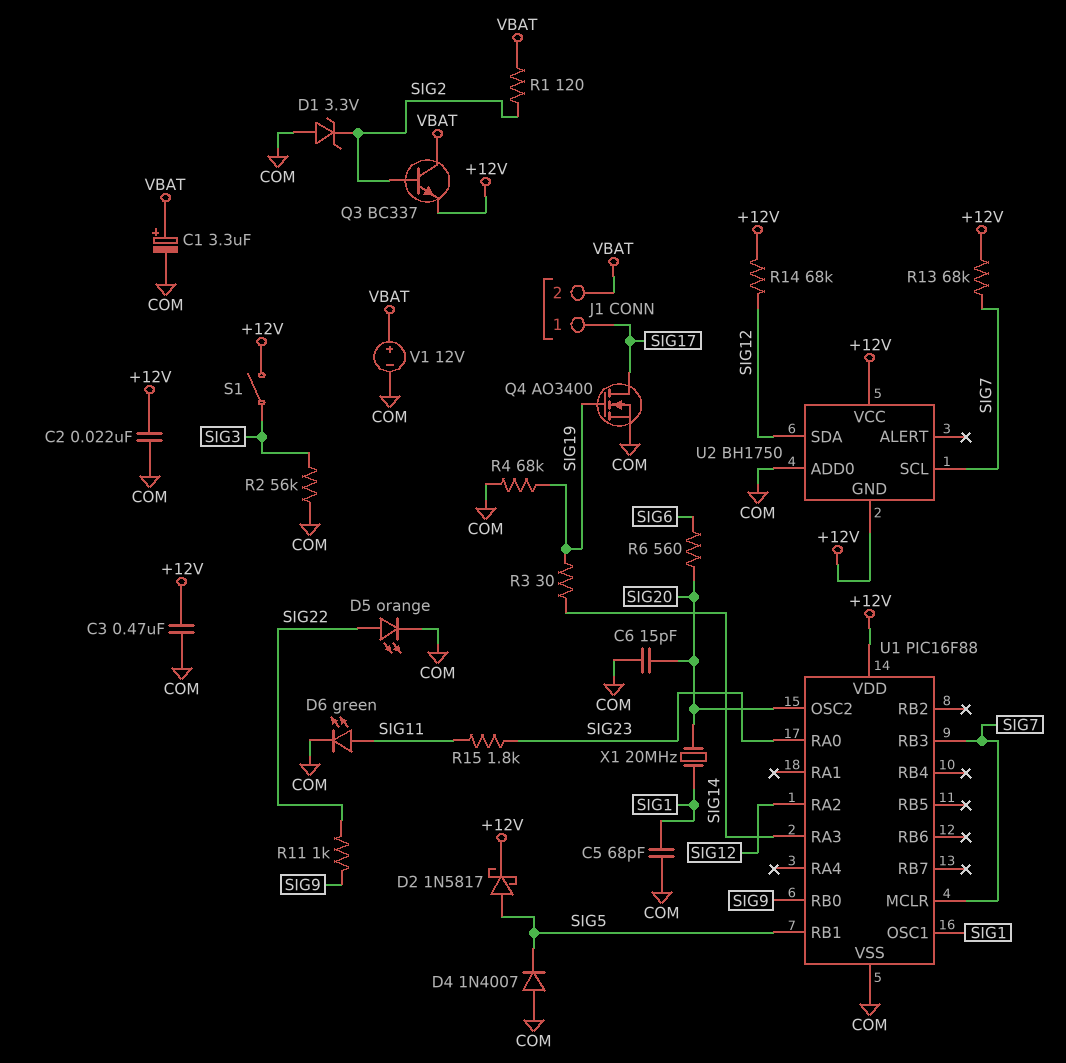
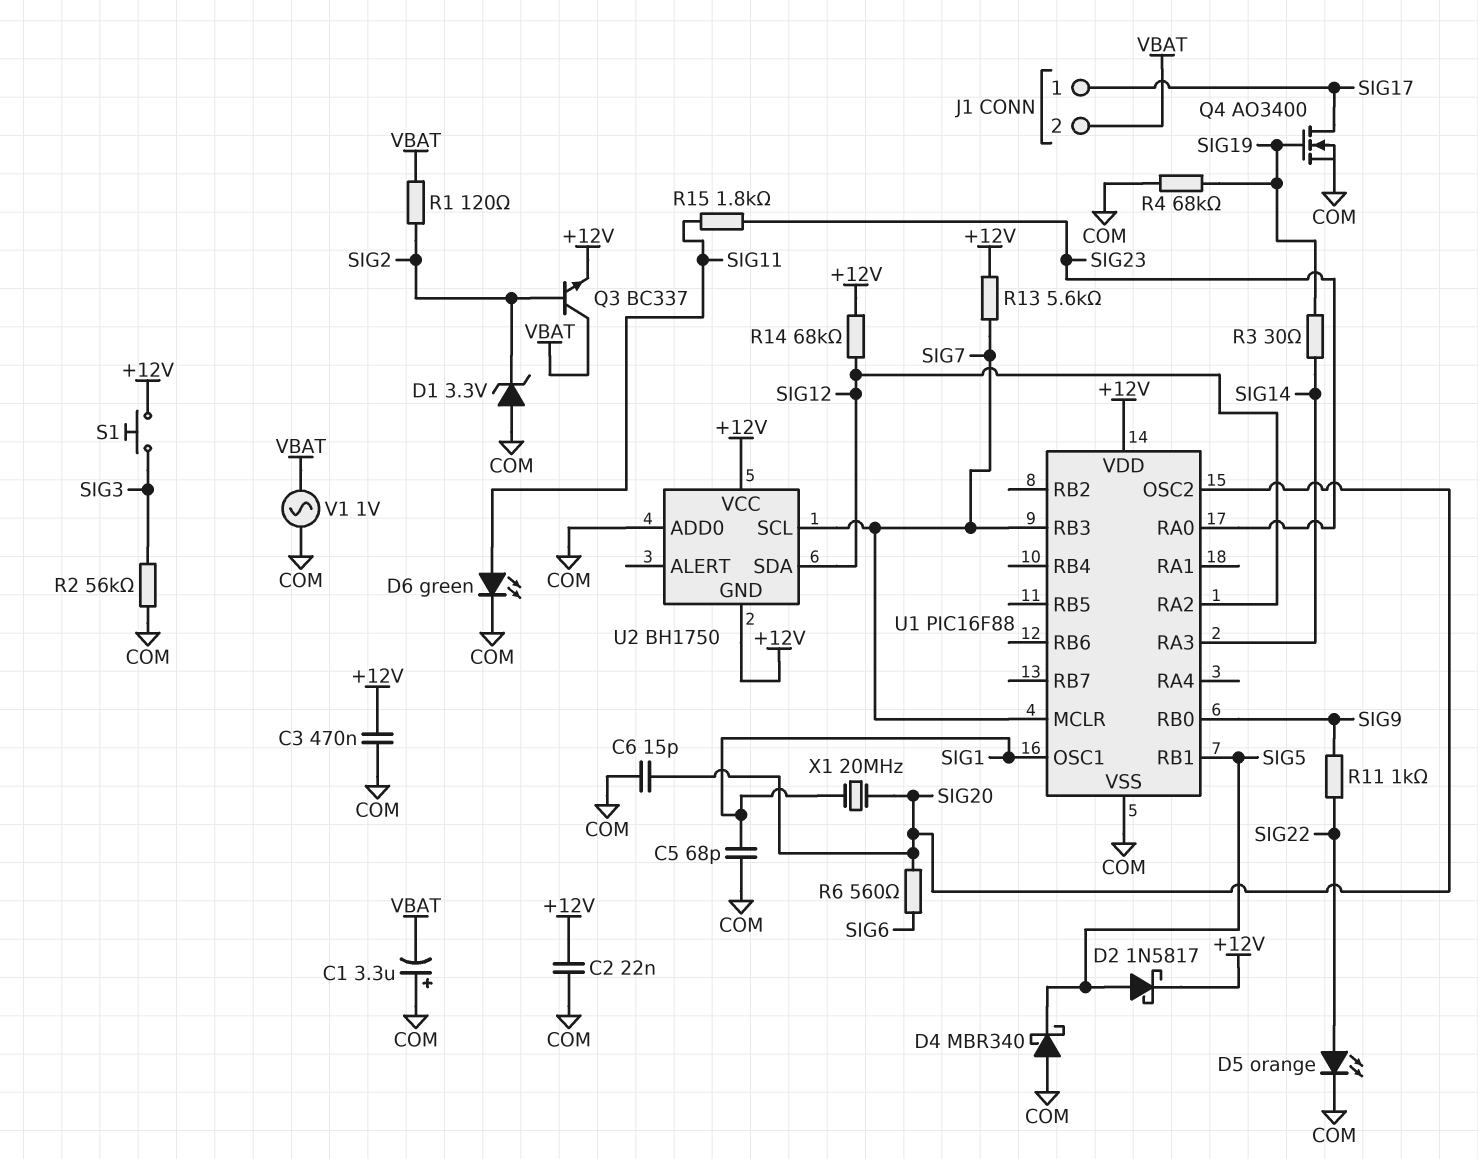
C1: 3.3uF (plus VBAT, minus COM) -> 3.3uF (plus COM, minus VBAT)
D4: diode 1N4007 (A COM, K SIG5) -> schottky MBR340 (A COM, K SIG5)
R13: 68k (+12V, SIG7) -> 5.6k (+12V, SIG7)
S1: switch (+12V, SIG3) -> button (+12V, SIG3)
V1: 12V (plus VBAT, minus COM) -> AC 1V (COM, VBAT)

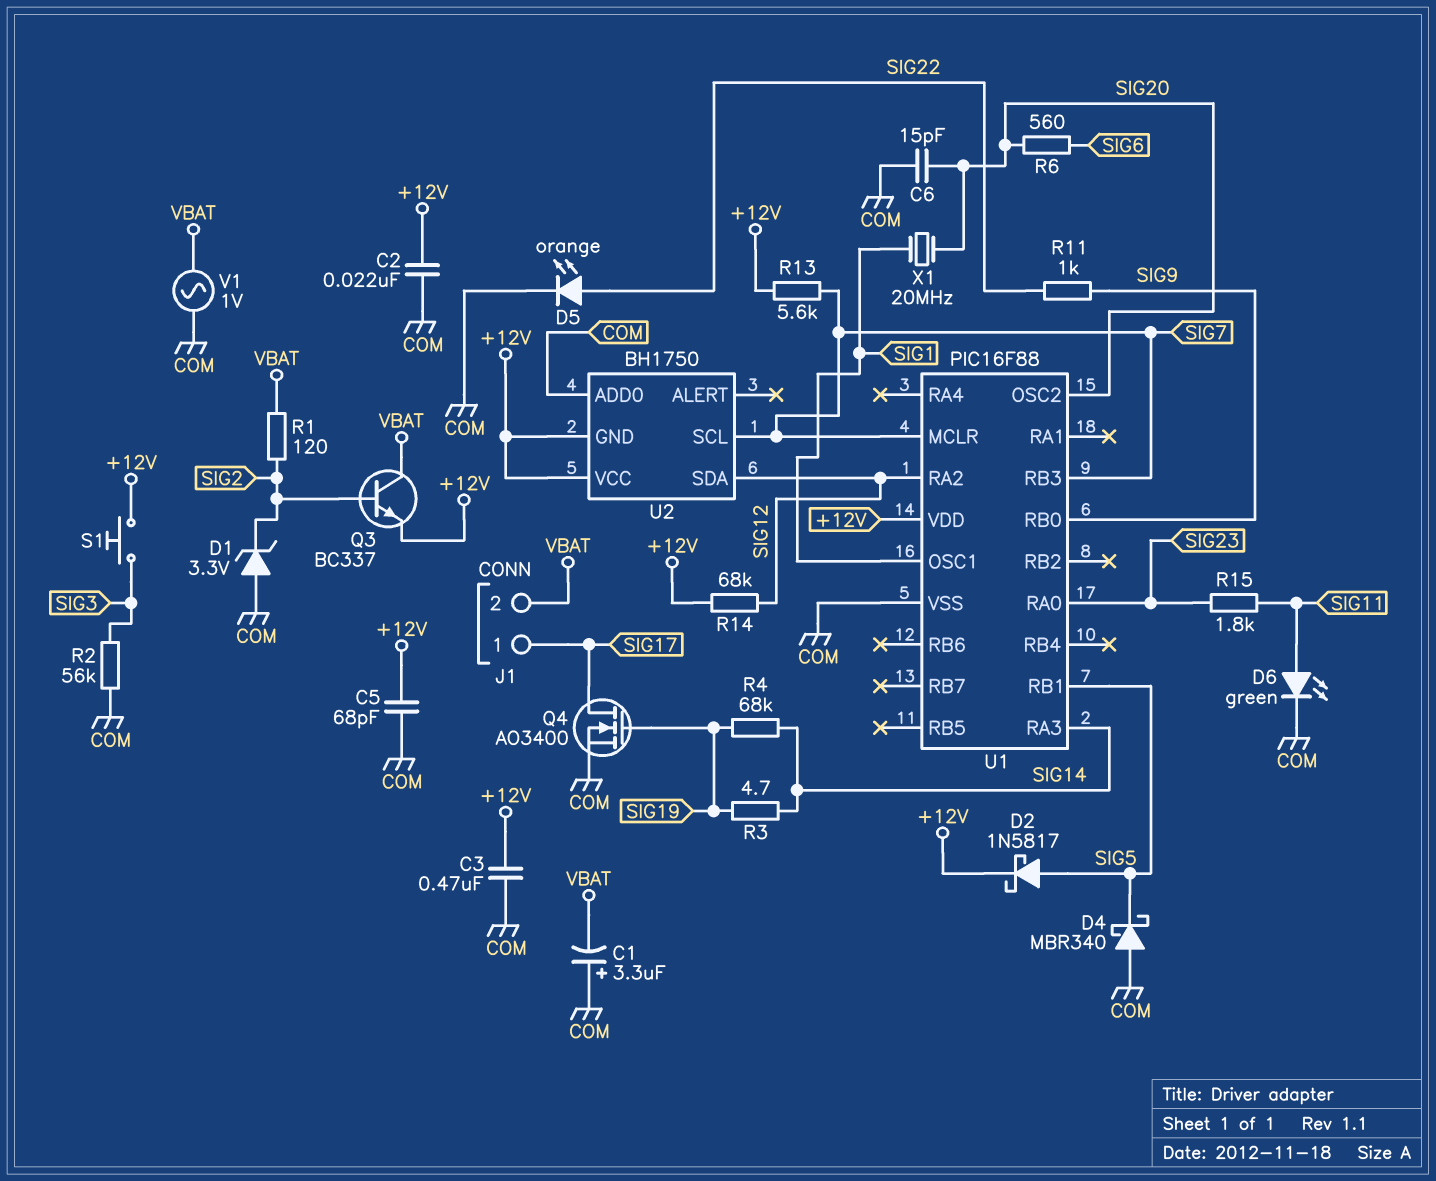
C5: 68pF (COM, SIG1) -> 68pF (+12V, COM)
R3: 30 (SIG14, SIG19) -> 4.7 (SIG14, SIG19)
R4: 68k (COM, SIG19) -> 68k (SIG14, SIG19)

